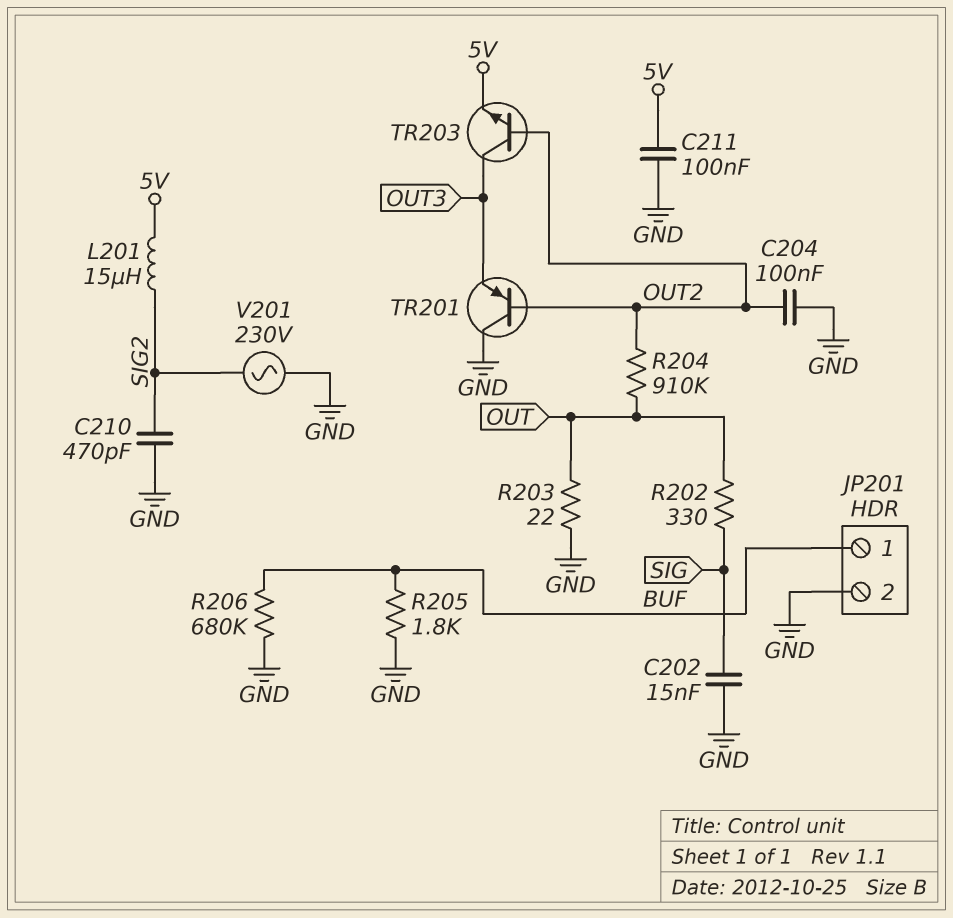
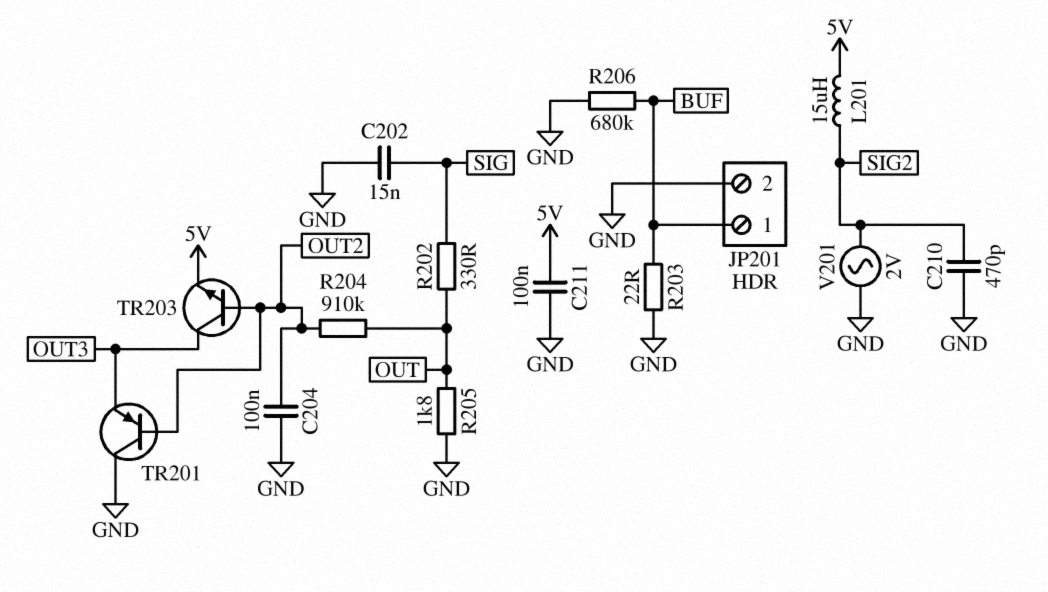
R203: 22 (GND, OUT) -> 22 (BUF, GND)
R205: 1.8k (BUF, GND) -> 1.8k (GND, OUT)
V201: AC 230V (GND, SIG2) -> AC 2V (GND, SIG2)

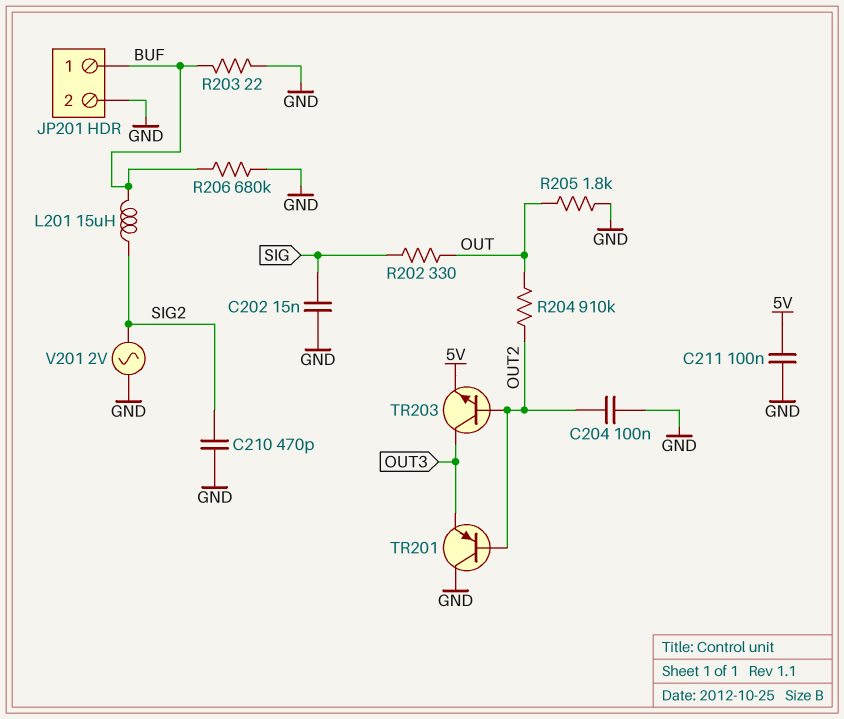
L201: 15uH (5V, SIG2) -> 15uH (BUF, SIG2)

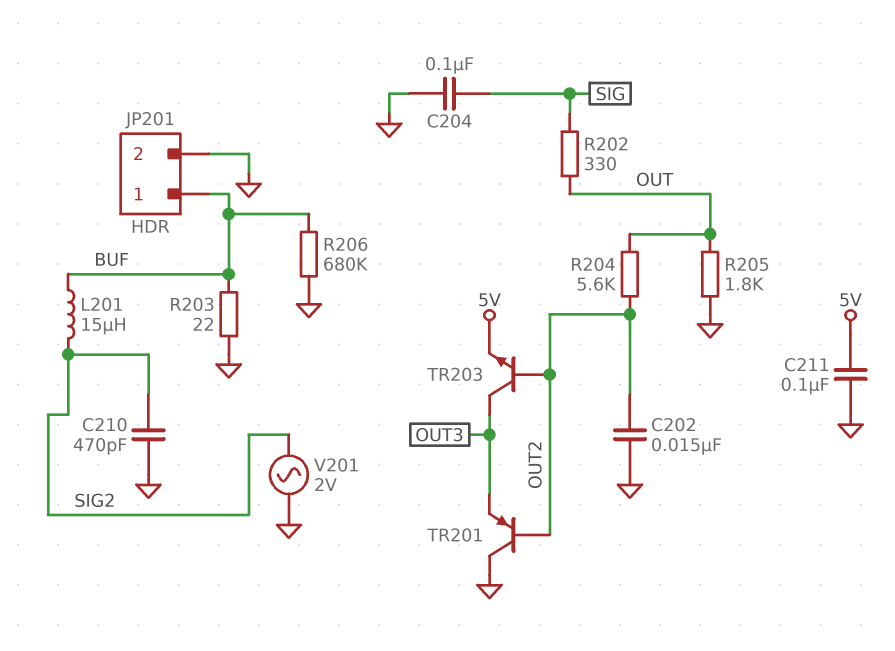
C202: 15nF (GND, SIG) -> 15nF (GND, OUT2)
C204: 100nF (GND, OUT2) -> 100nF (GND, SIG)
R204: 910k (OUT, OUT2) -> 5.6k (OUT, OUT2)

